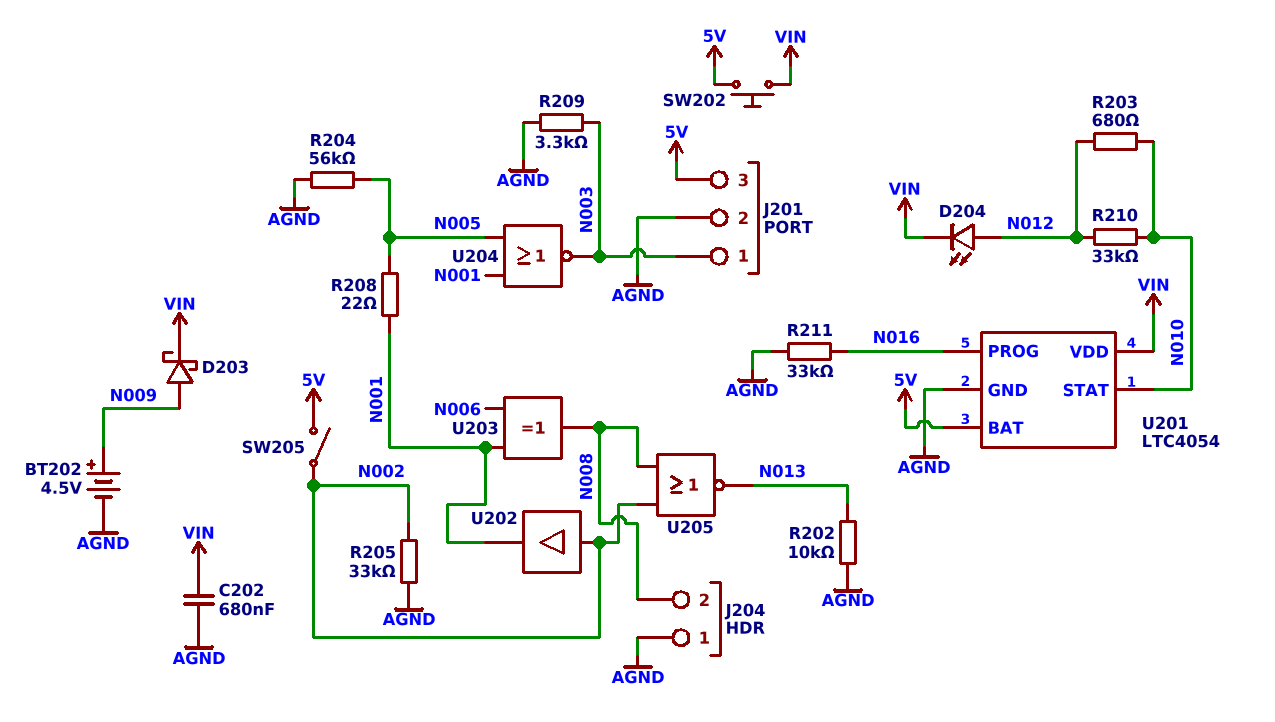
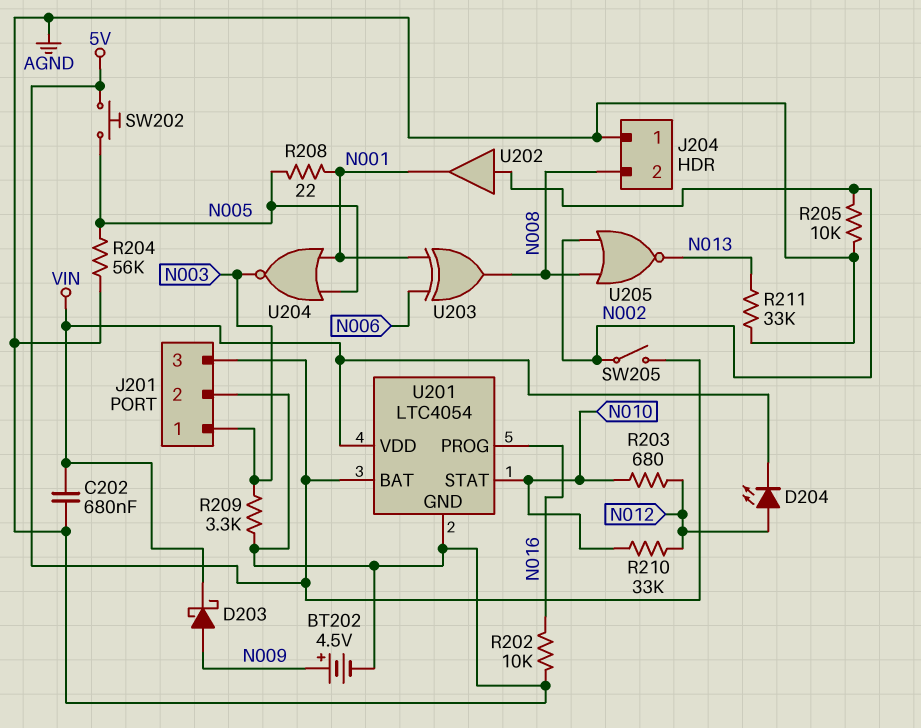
R202: 10k (AGND, N013) -> 10k (AGND, N016)
R205: 33k (AGND, N002) -> 10k (AGND, N002)
R211: 33k (AGND, N016) -> 33k (AGND, N013)
SW202: button (5V, VIN) -> button (5V, N005)

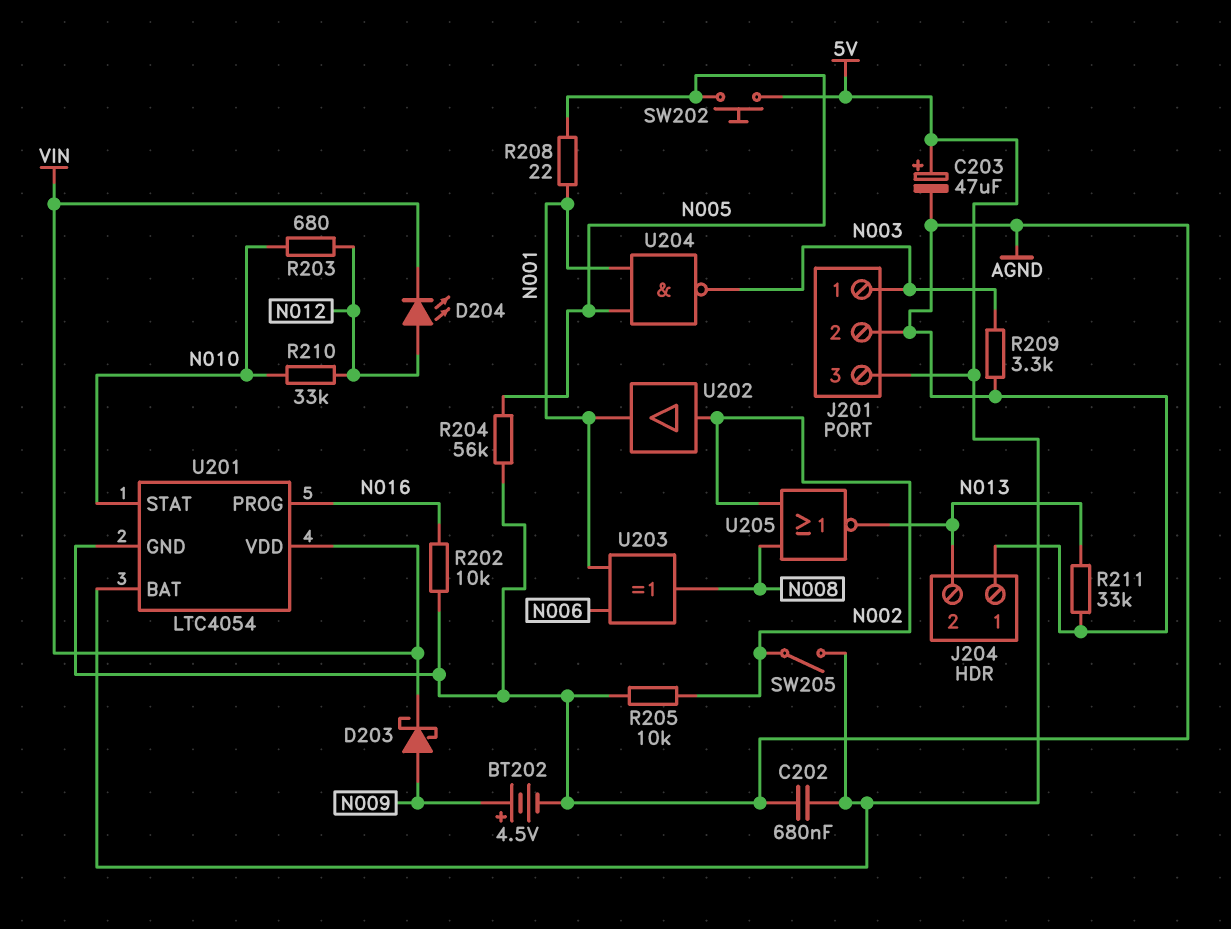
C202: 680nF (AGND, VIN) -> 680nF (5V, AGND)
C203: none -> 47uF (plus 5V, minus AGND)
J204 pin 2: N008 -> N013
U204: NOR (in N001, in N005, out N003) -> NAND (in N001, in N005, out N003)

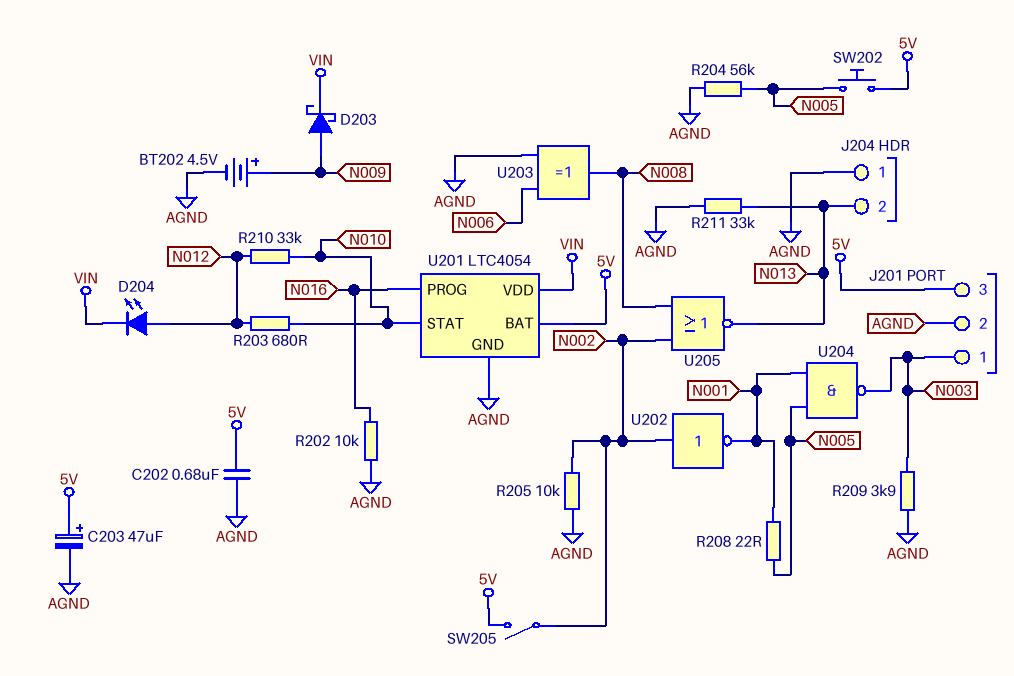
R209: 3.3k (AGND, N003) -> 3.9k (AGND, N003)
U202: buffer (in N002, out N001) -> NOT (in N002, out N001)
U203: XOR (in N001, in N006, out N008) -> XOR (in AGND, in N006, out N008)

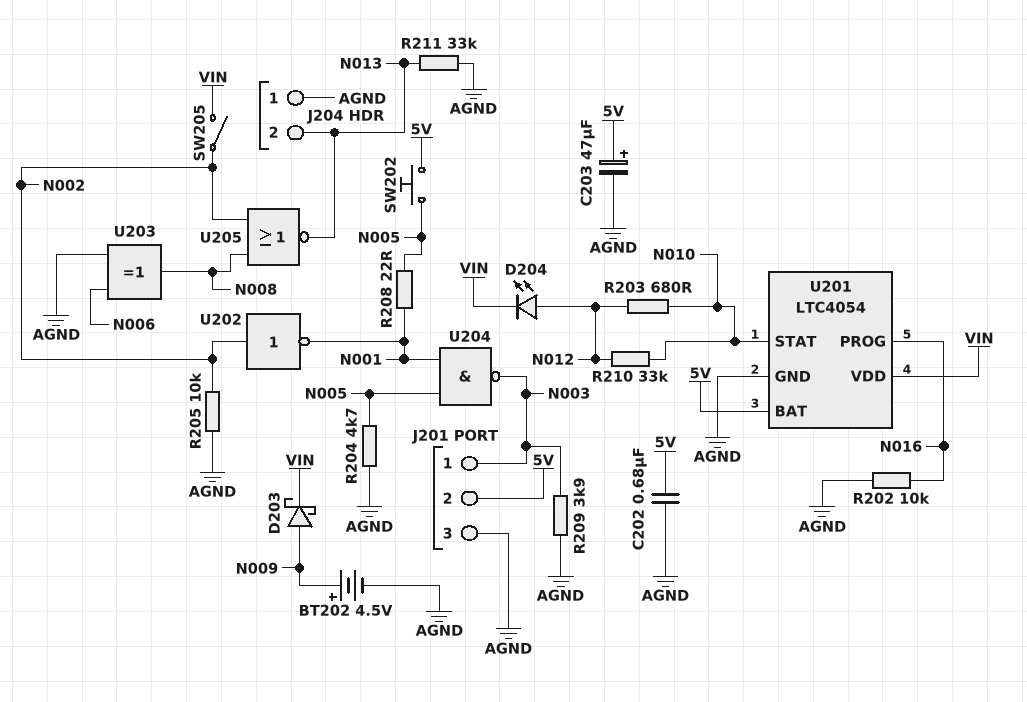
J201 pin 2: AGND -> 5V
J201 pin 3: 5V -> AGND
R204: 56k (AGND, N005) -> 4.7k (AGND, N005)
SW205: switch (5V, N002) -> switch (N002, VIN)

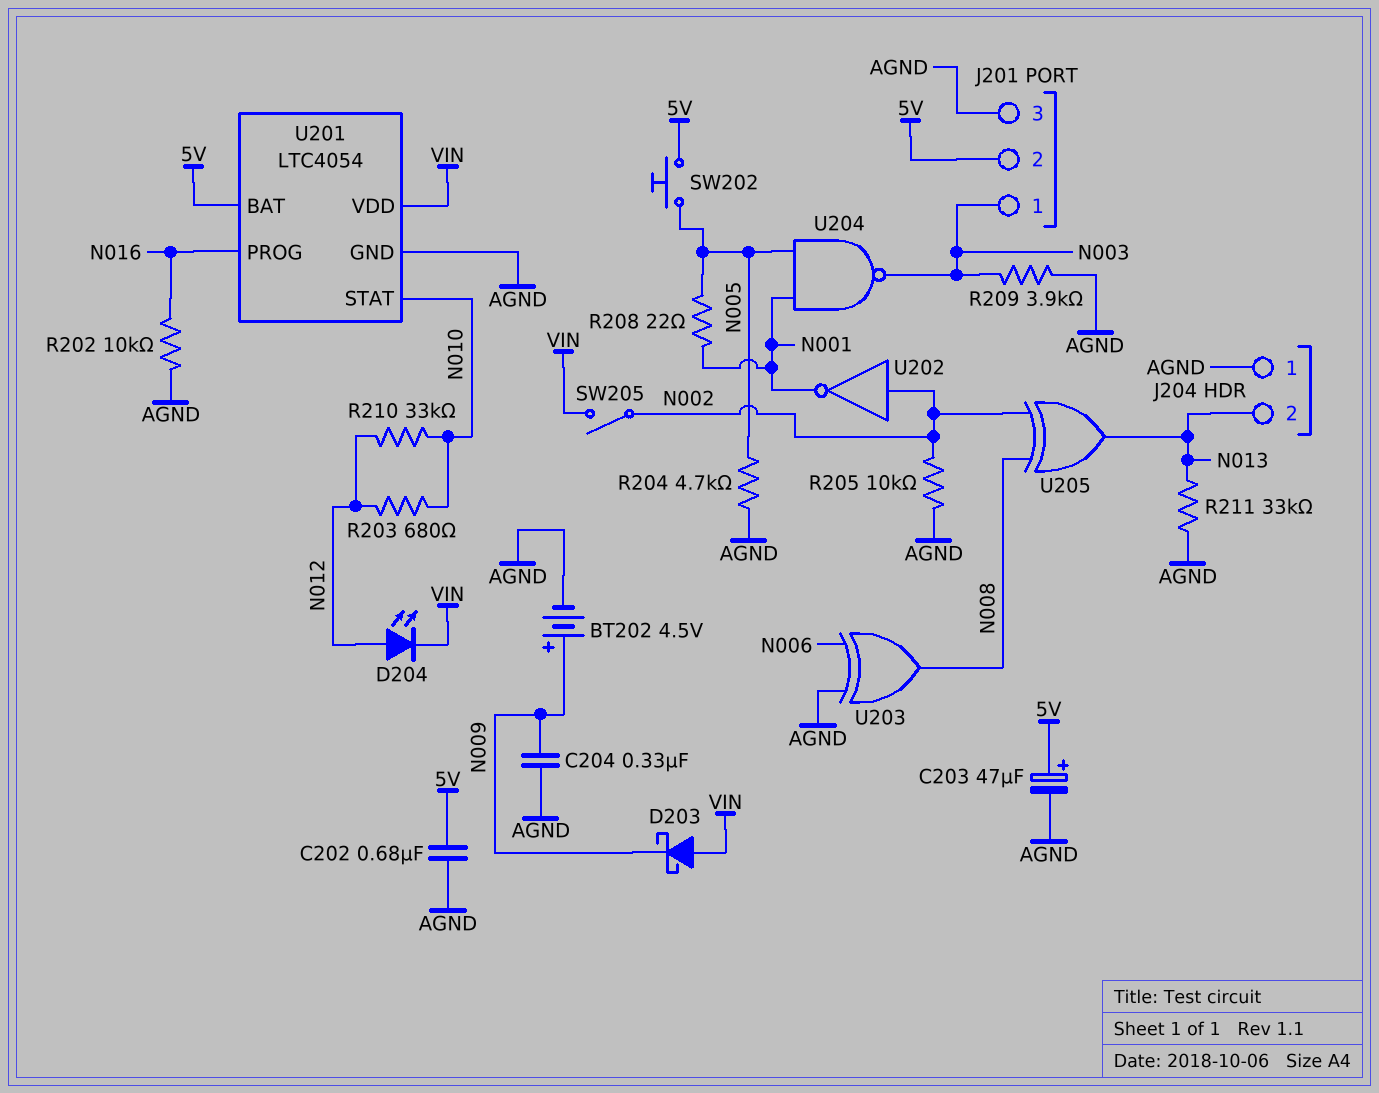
C204: none -> 330nF (AGND, N009)
D203: schottky (A N009, K VIN) -> schottky (A VIN, K N009)
U205: NOR (in N002, in N008, out N013) -> XOR (in N002, in N008, out N013)

